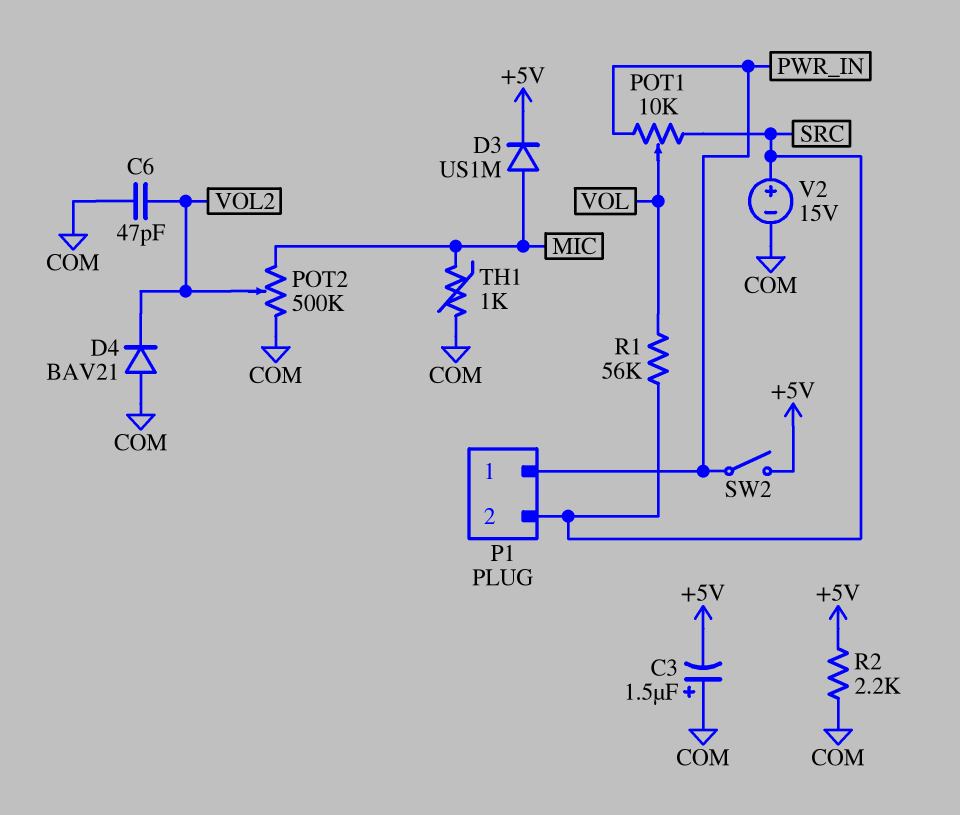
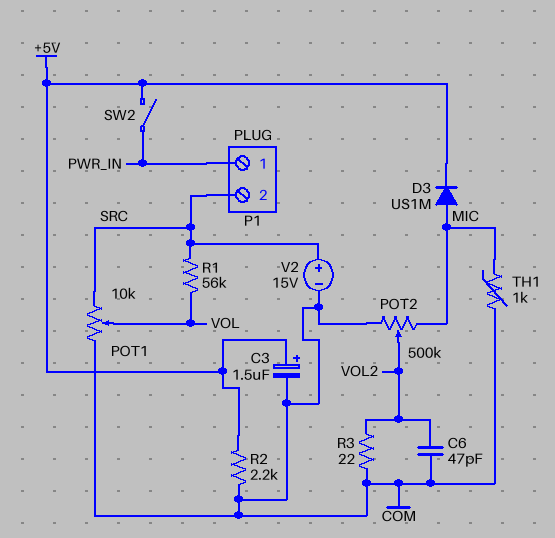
C3: 1.5uF (plus COM, minus +5V) -> 1.5uF (plus +5V, minus COM)
D4: diode BAV21 (A COM, K VOL2) -> none
POT1: 10k (PWR_IN, SRC, wiper VOL) -> 10k (COM, SRC, wiper VOL)
R3: none -> 22 (COM, VOL2)

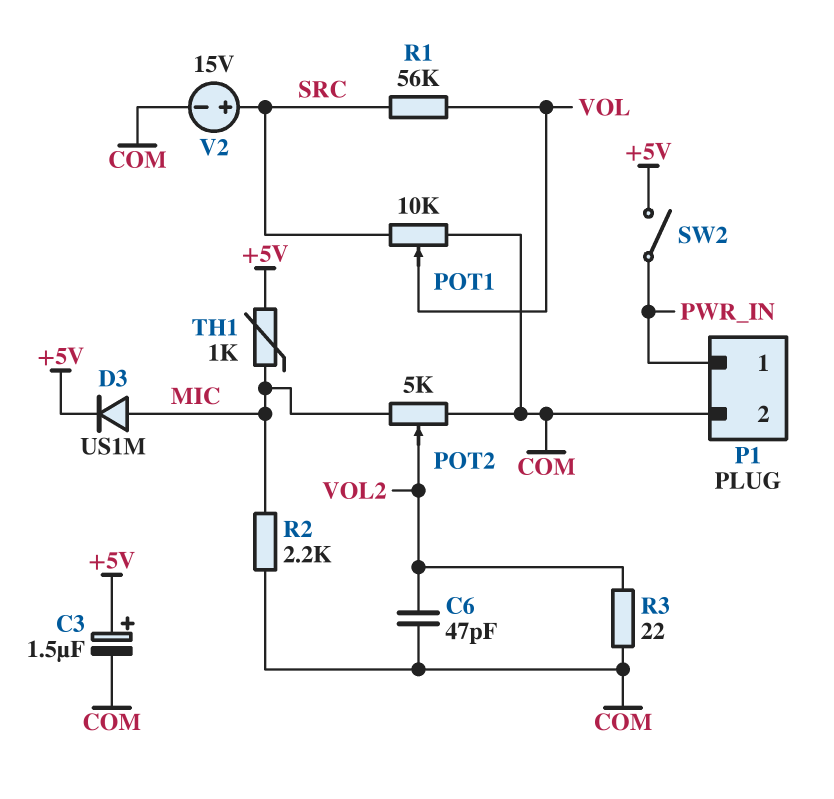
P1 pin 2: SRC -> COM
POT2: 500k (COM, MIC, wiper VOL2) -> 5k (COM, MIC, wiper VOL2)
R2: 2.2k (+5V, COM) -> 2.2k (COM, MIC)
TH1: 1k (COM, MIC) -> 1k (+5V, MIC)

